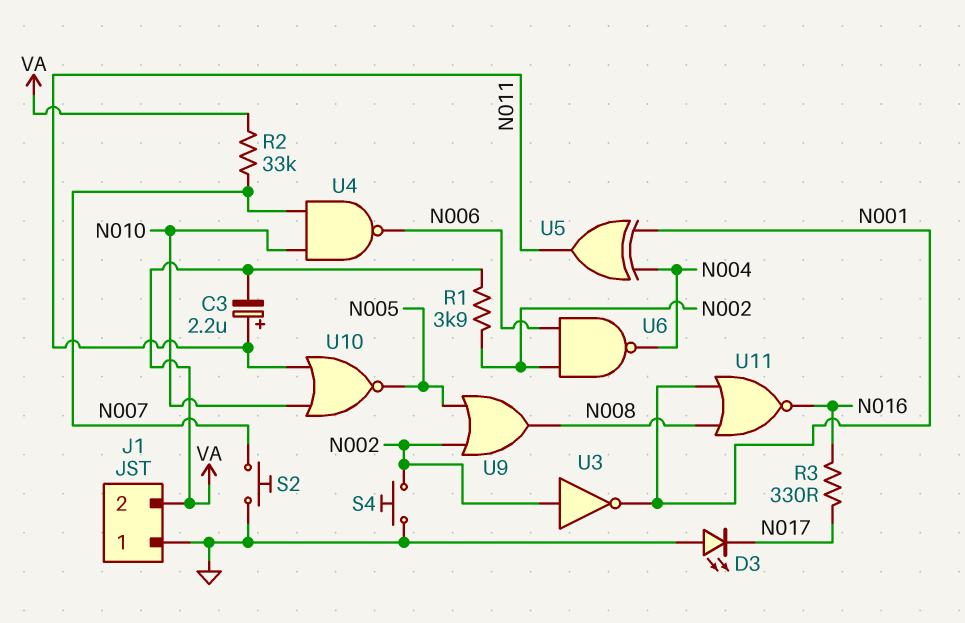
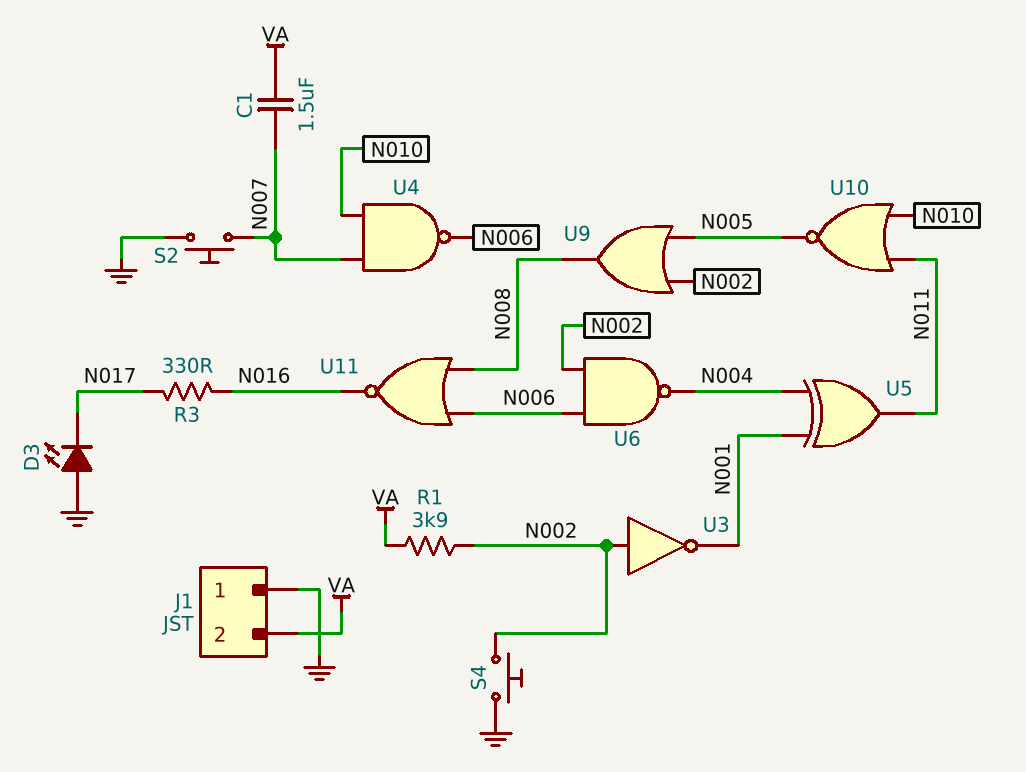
C1: none -> 1.5uF (N007, VA)
C3: 2.2uF (plus N011, minus VA) -> none
R2: 33k (N007, VA) -> none
U11: NOR (in N001, in N008, out N016) -> NOR (in N006, in N008, out N016)

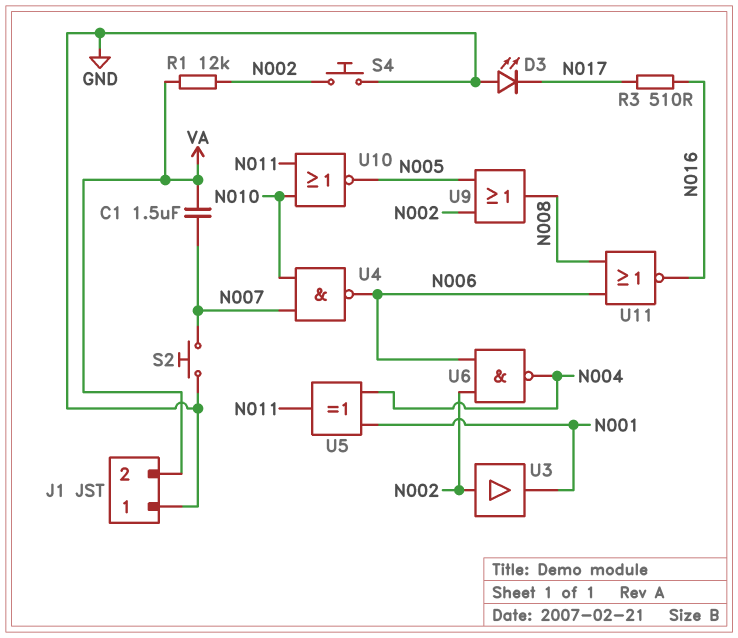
R1: 3.9k (N002, VA) -> 12k (N002, VA)
R3: 330 (N016, N017) -> 510 (N016, N017)
U3: NOT (in N002, out N001) -> buffer (in N002, out N001)

